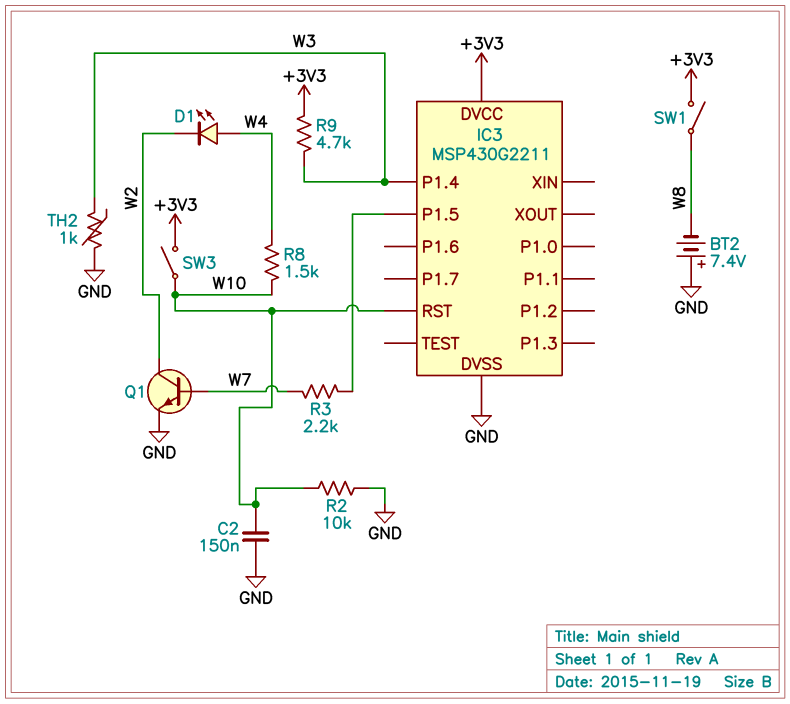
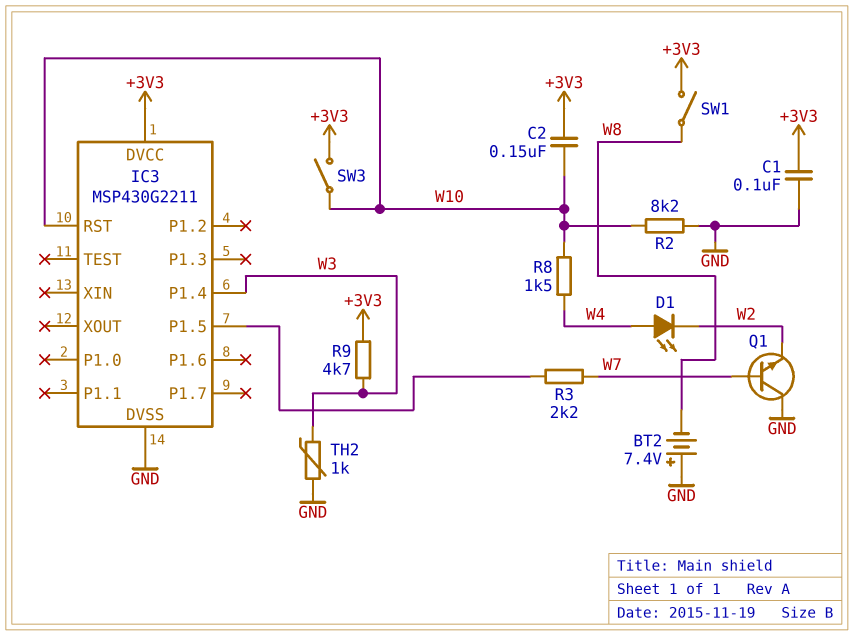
C1: none -> 100nF (+3V3, GND)
C2: 150nF (GND, W10) -> 150nF (+3V3, W10)
Q1: NPN (B W7, C W2, E GND) -> NPN (B W7, C GND, E W2)
R2: 10k (GND, W10) -> 8.2k (GND, W10)

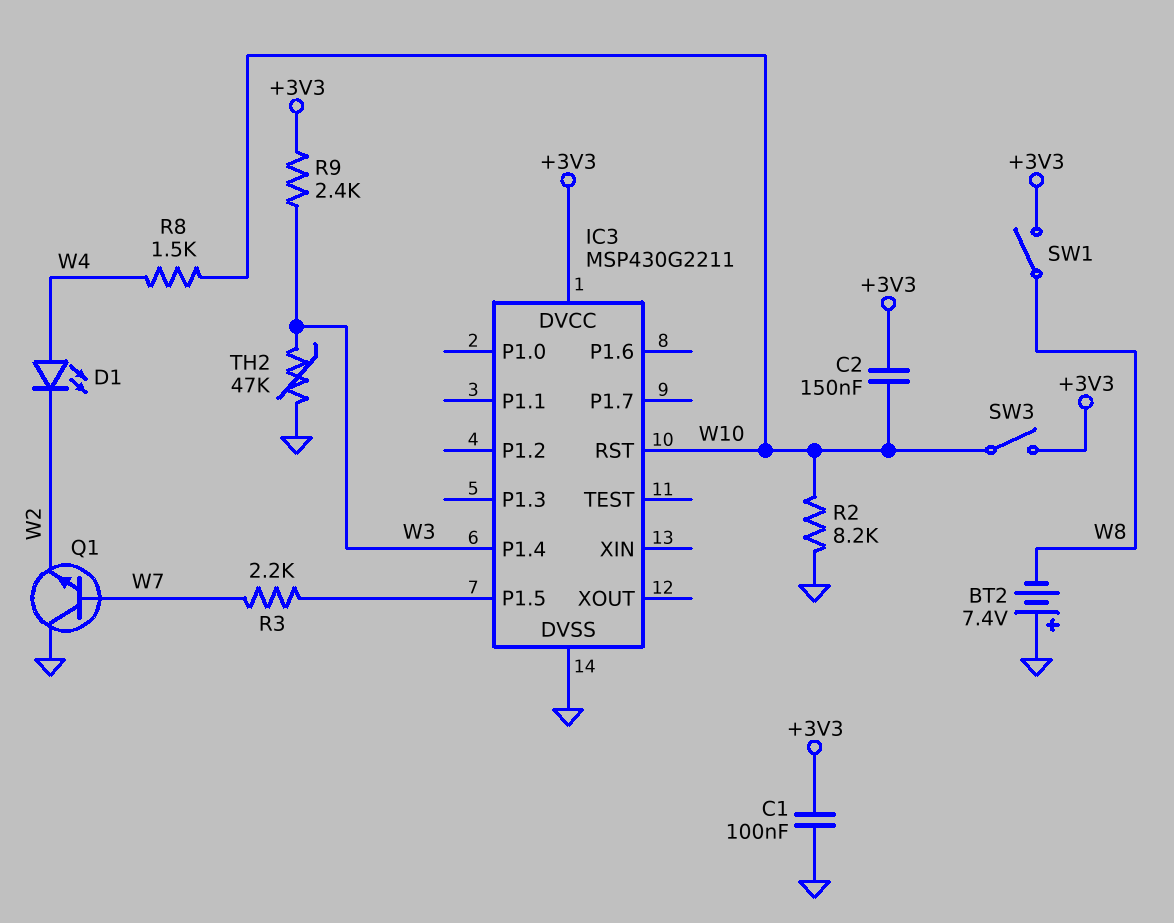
R9: 4.7k (+3V3, W3) -> 2.4k (+3V3, W3)
TH2: 1k (GND, W3) -> 47k (GND, W3)

